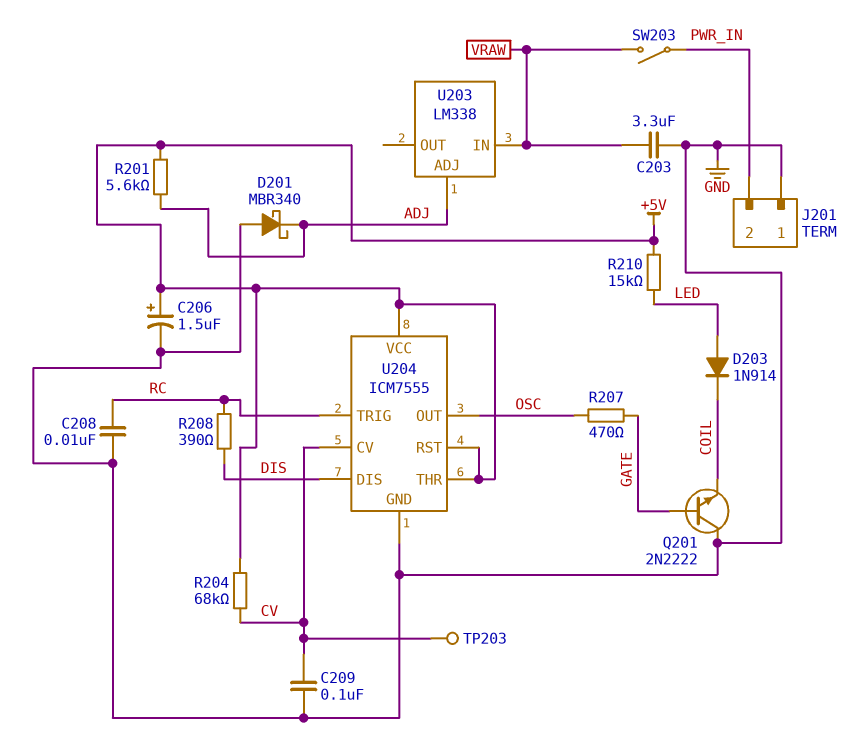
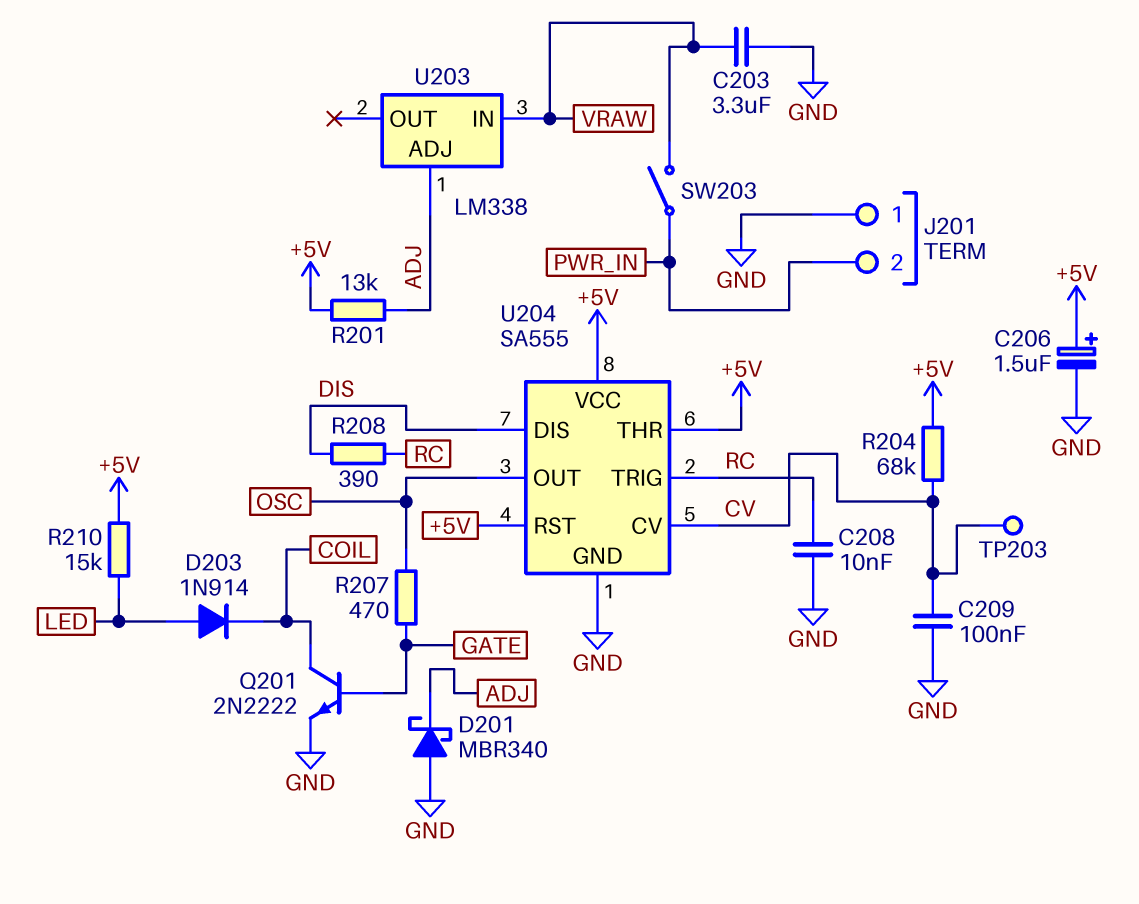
Q201: NPN 2N2222 (B GATE, C GND, E COIL) -> NPN 2N2222 (B GATE, C COIL, E GND)
R201: 5.6k (+5V, ADJ) -> 13k (+5V, ADJ)
U204: ICM7555 -> SA555

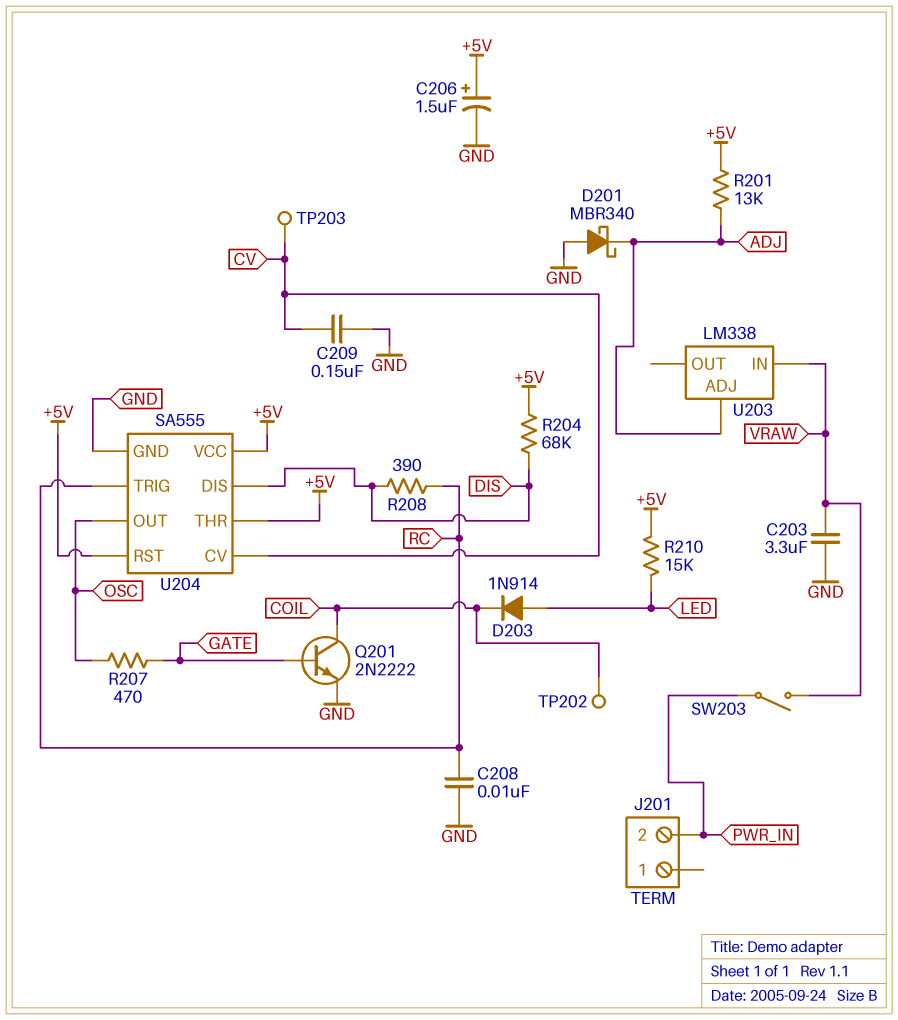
C209: 100nF (CV, GND) -> 150nF (CV, GND)
J201 pin 1: GND -> none
R204: 68k (+5V, CV) -> 68k (+5V, DIS)
TP202: none -> test point (COIL)

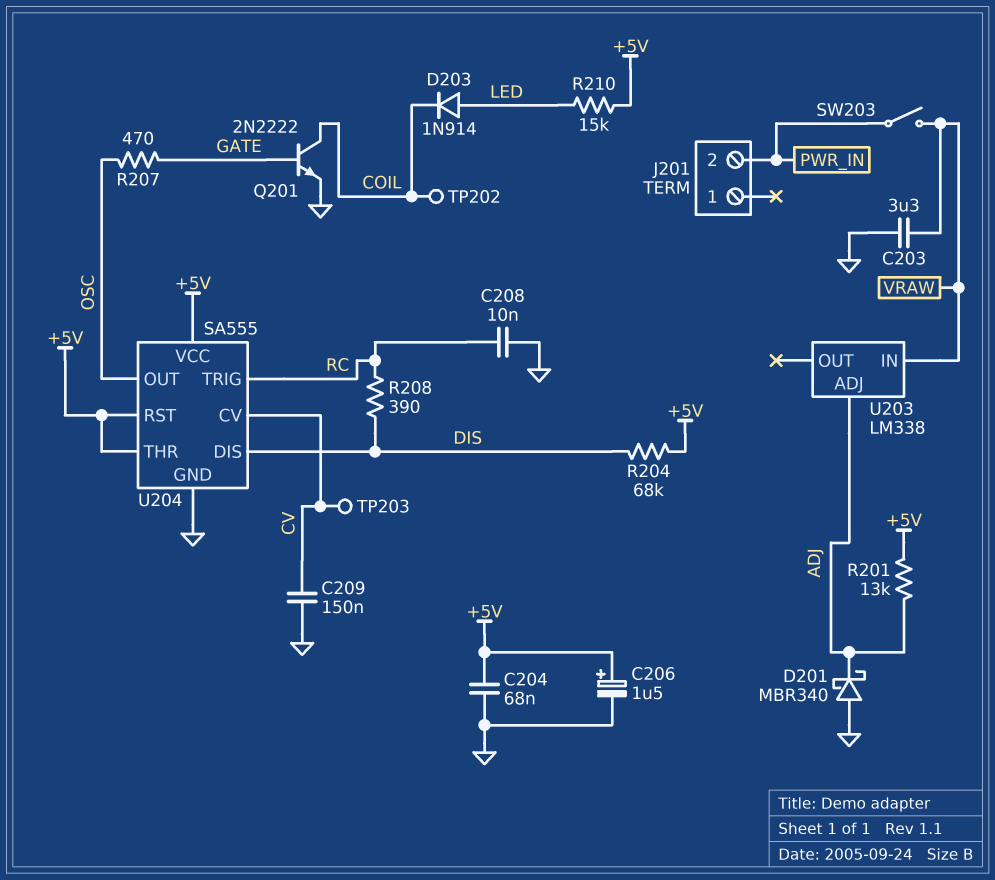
C204: none -> 68nF (+5V, GND)

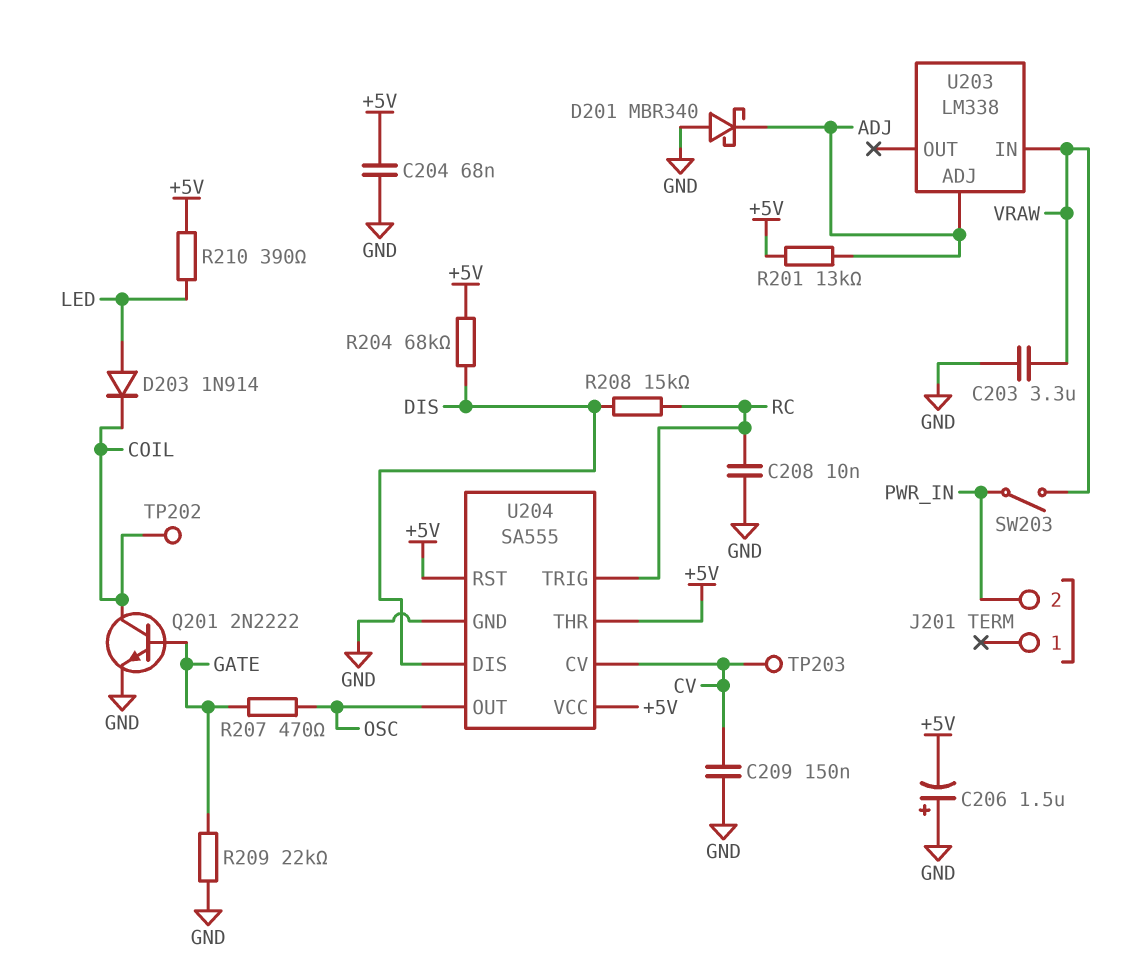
C206: 1.5uF (plus +5V, minus GND) -> 1.5uF (plus GND, minus +5V)
R208: 390 (DIS, RC) -> 15k (DIS, RC)
R209: none -> 22k (GATE, GND)
R210: 15k (+5V, LED) -> 390 (+5V, LED)

